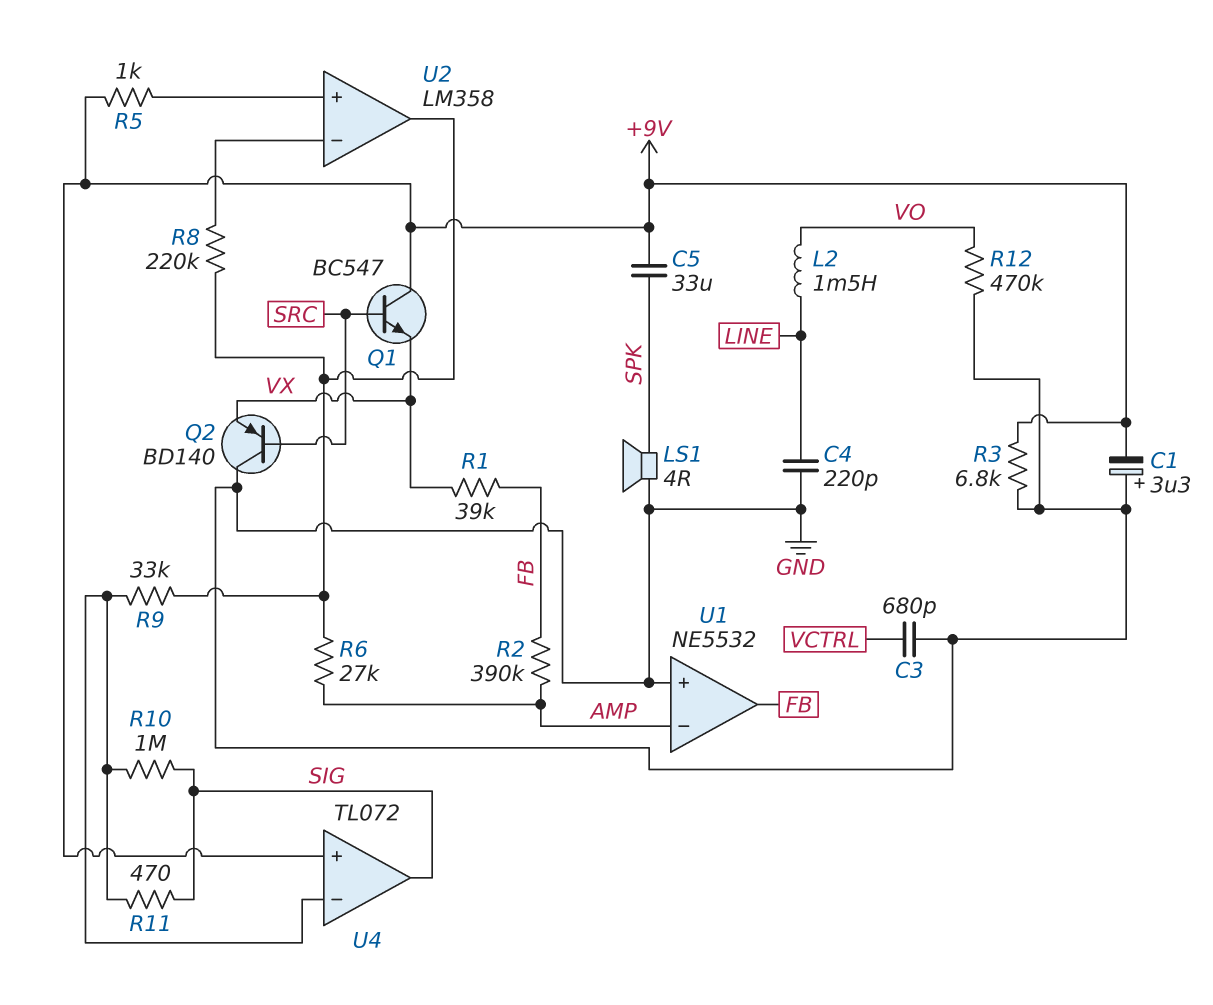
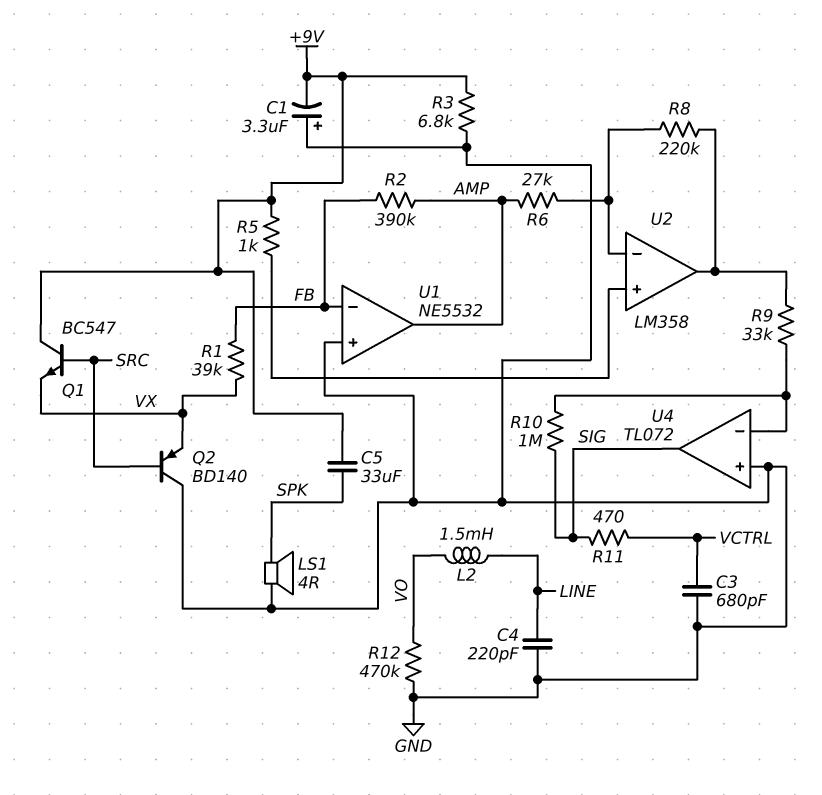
R6: 27k (AMP, U2/out) -> 27k (AMP, U2/in-)
R11: 470 (SIG, U4/in-) -> 470 (SIG, VCTRL)
U1 pin in-: AMP -> FB
U1 pin out: FB -> AMP
U4 pin in+: +9V -> GND

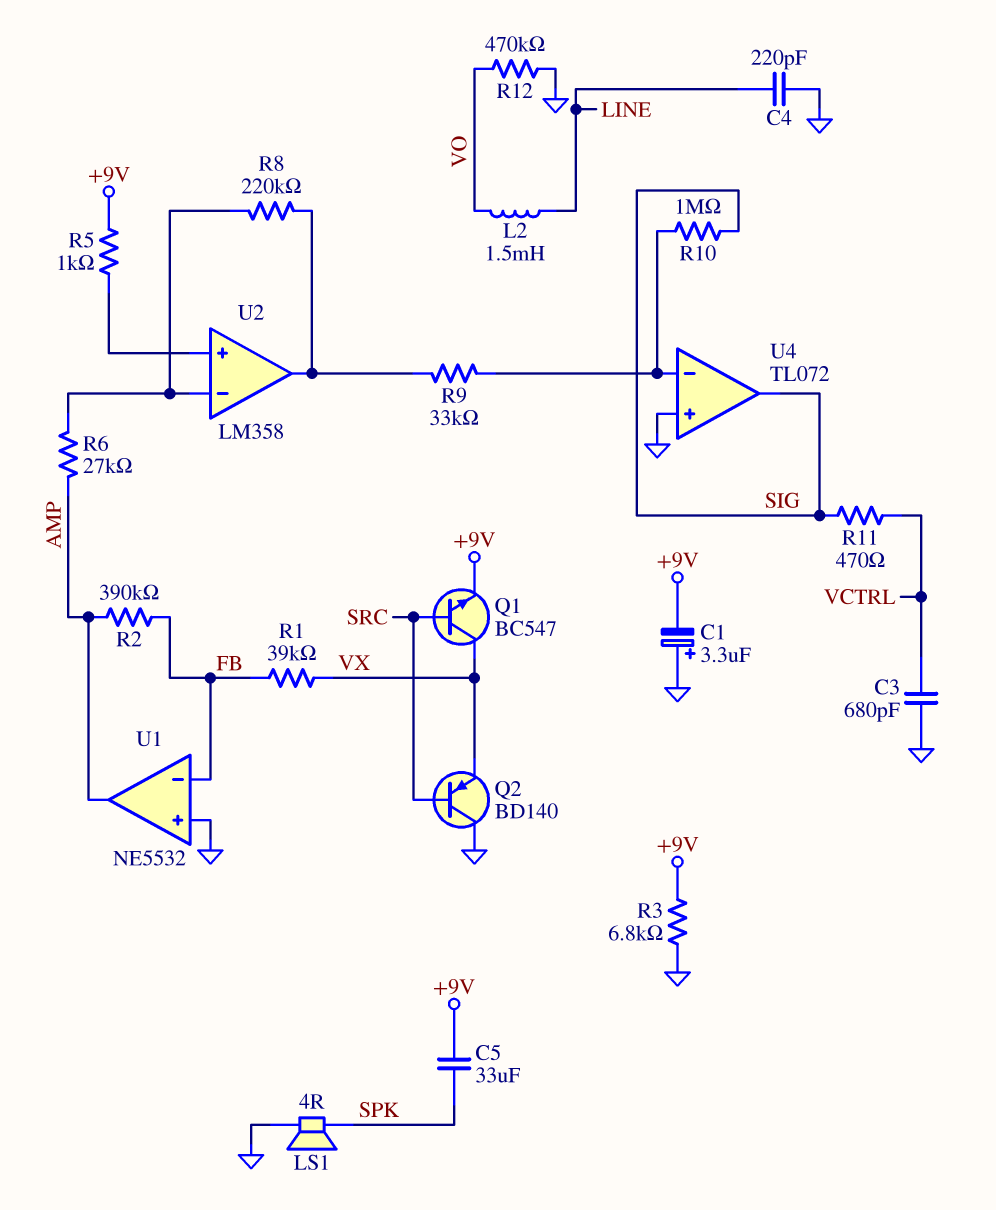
Q1: NPN BC547 (B SRC, C +9V, E VX) -> NPN BC547 (B SRC, C VX, E +9V)

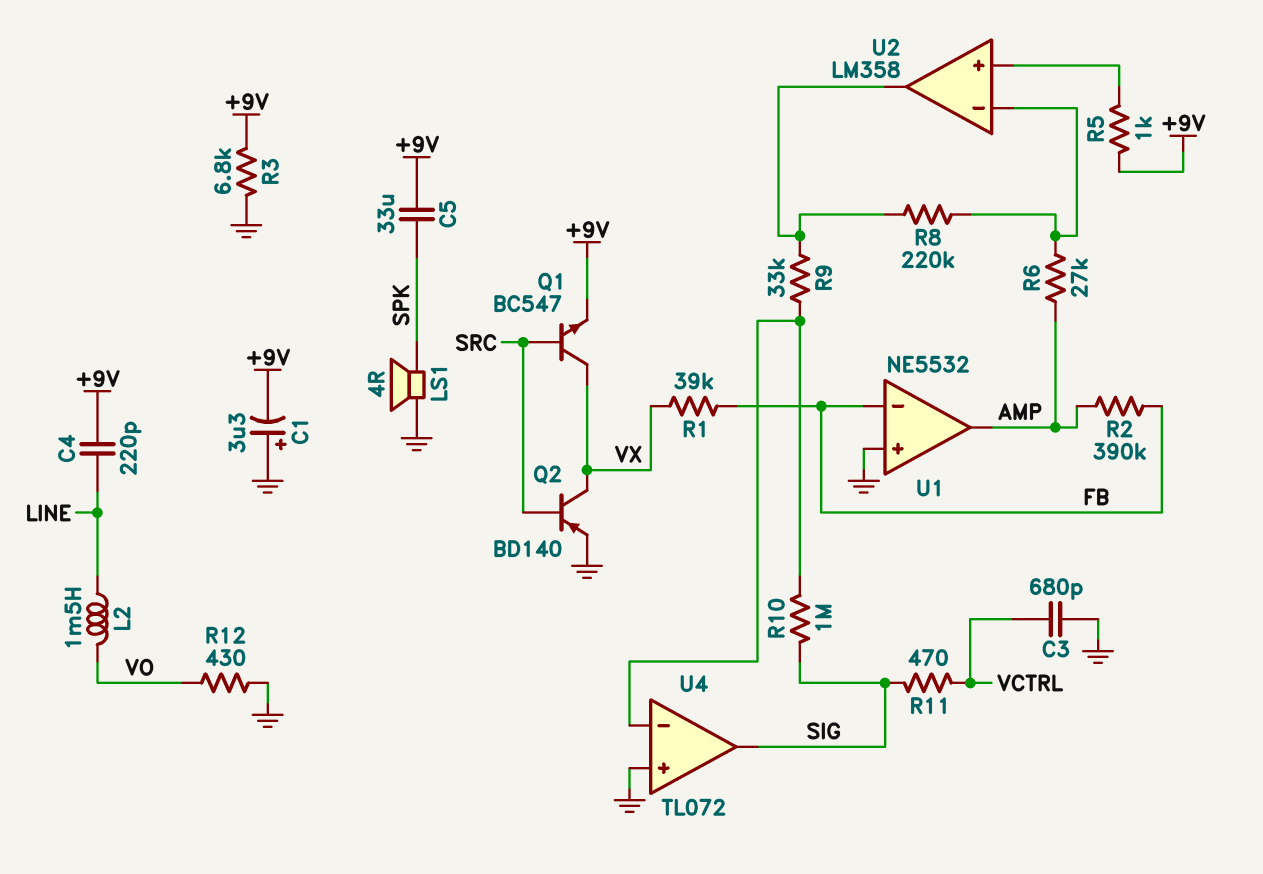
C4: 220pF (GND, LINE) -> 220pF (+9V, LINE)
Q2: PNP BD140 (B SRC, C GND, E VX) -> PNP BD140 (B SRC, C VX, E GND)
R12: 470k (GND, VO) -> 430 (GND, VO)

